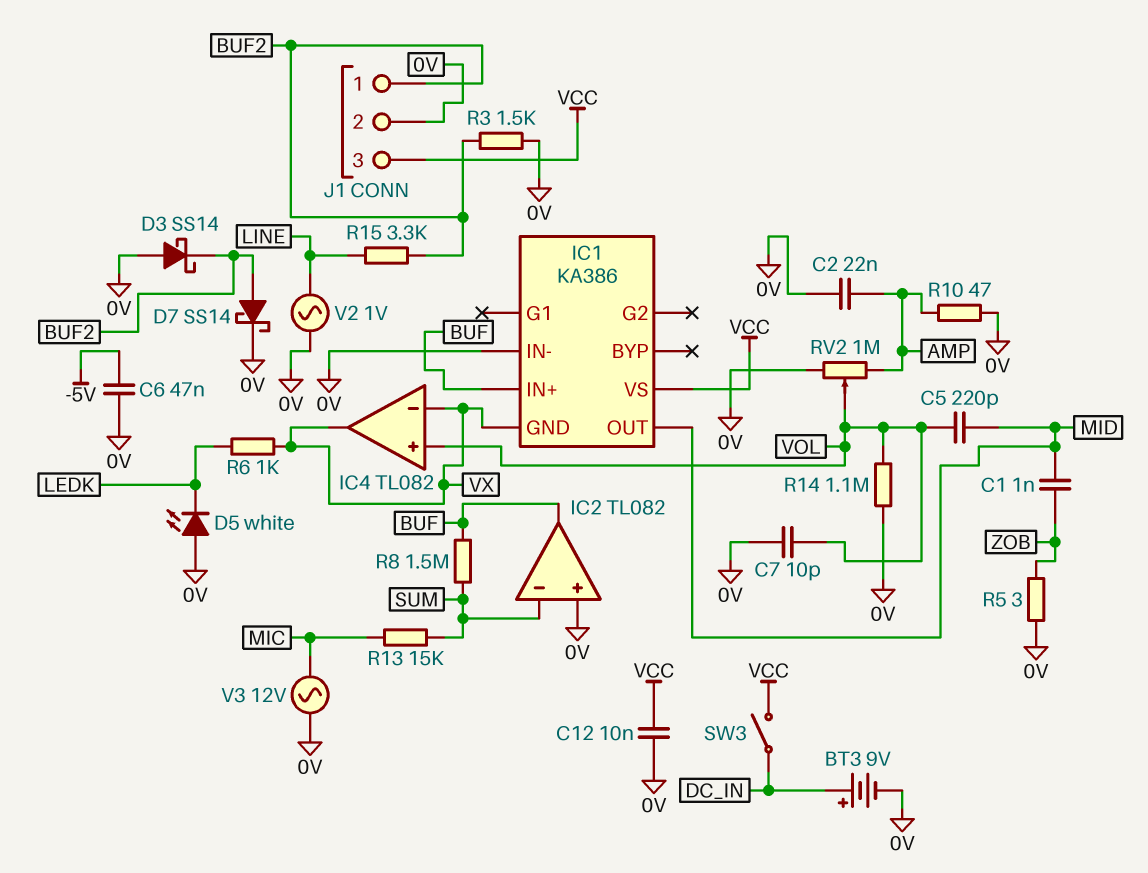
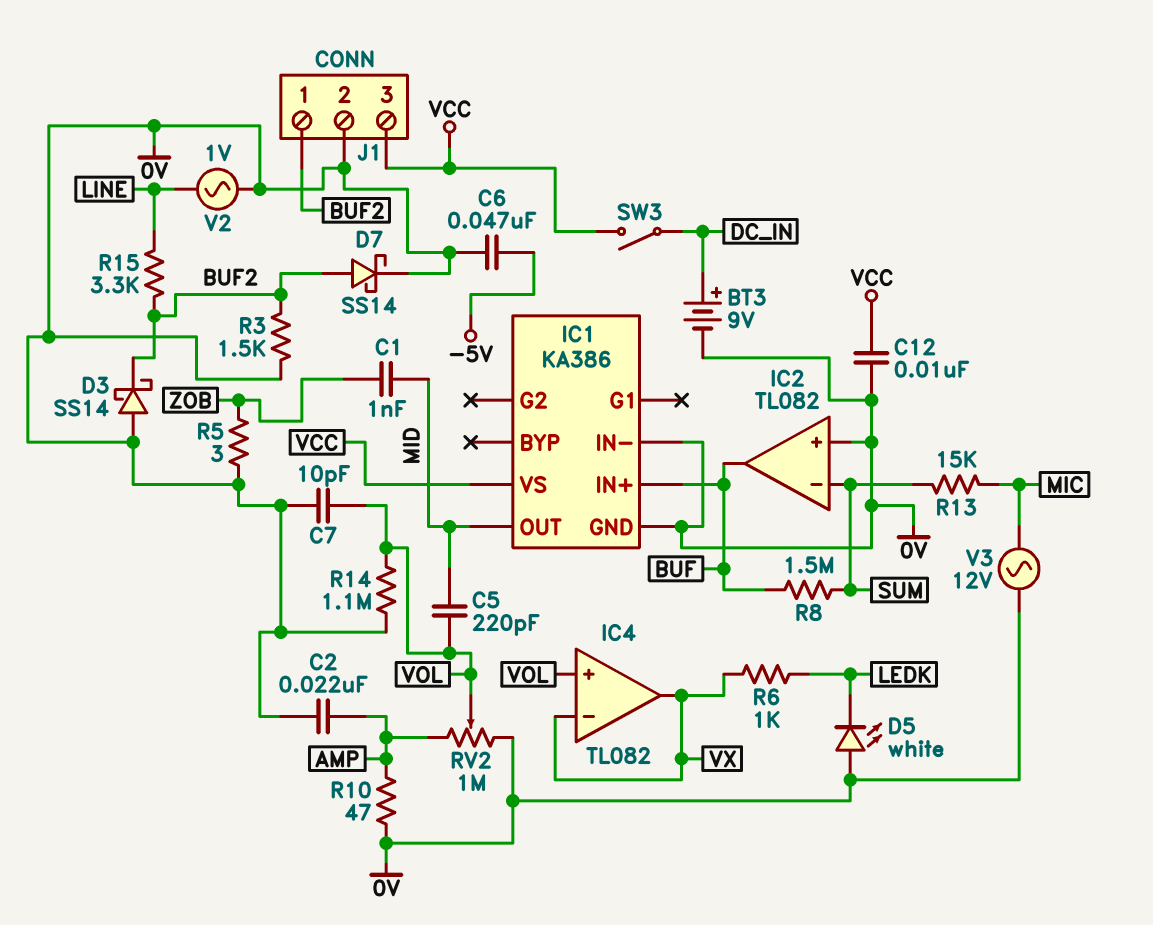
IC1 pin GND: VX -> 0V

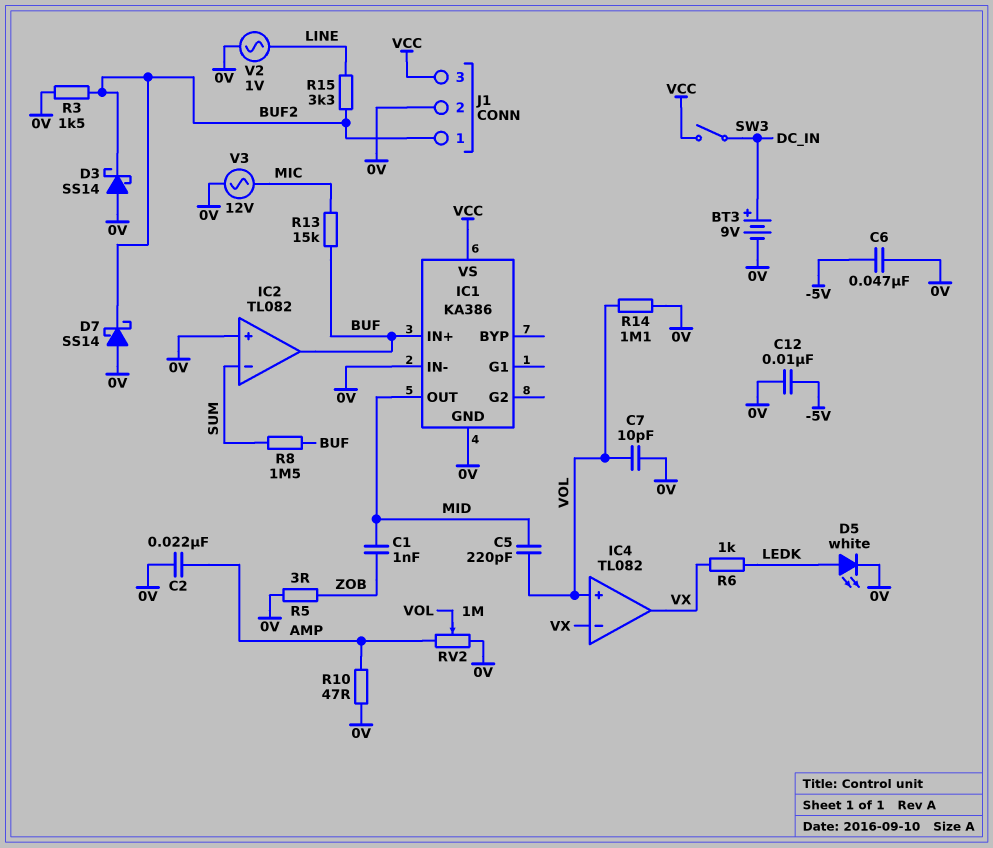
C12: 10nF (0V, VCC) -> 10nF (-5V, 0V)
D5: LED white (A 0V, K LEDK) -> LED white (A LEDK, K 0V)
D7: schottky SS14 (A BUF2, K 0V) -> schottky SS14 (A 0V, K BUF2)
R13: 15k (MIC, SUM) -> 15k (BUF, MIC)

